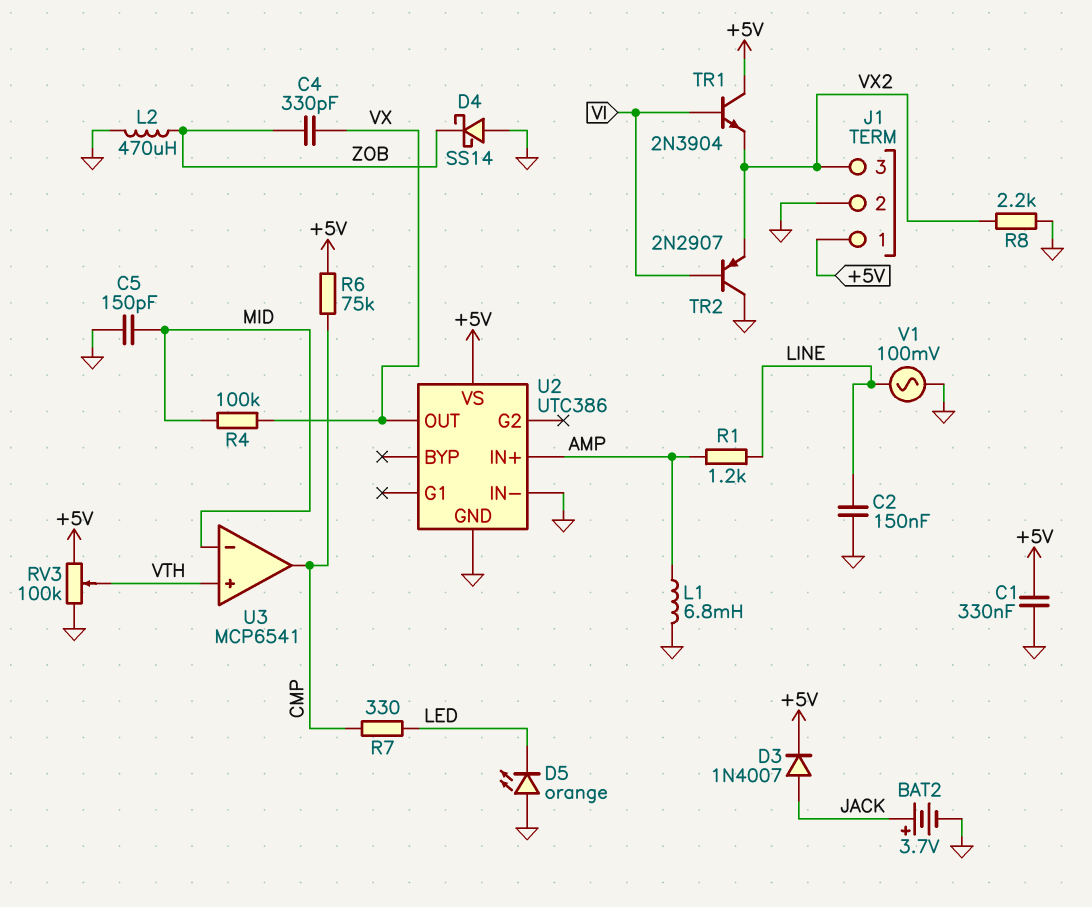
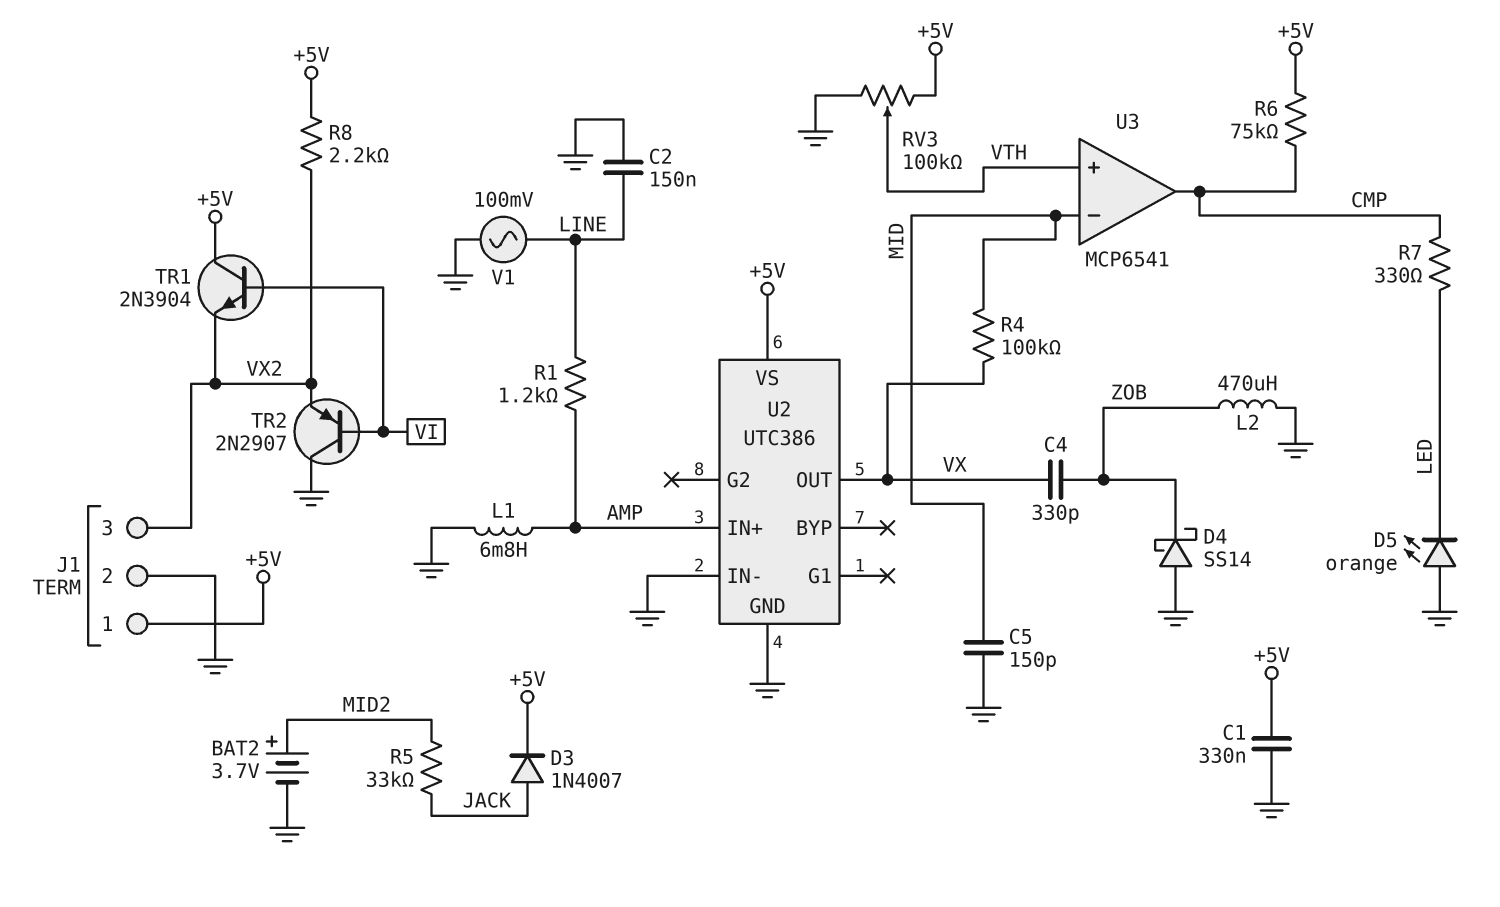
BAT2: 3.7V (plus JACK, minus GND) -> 3.7V (plus MID2, minus GND)
R5: none -> 33k (JACK, MID2)
R8: 2.2k (GND, VX2) -> 2.2k (+5V, VX2)

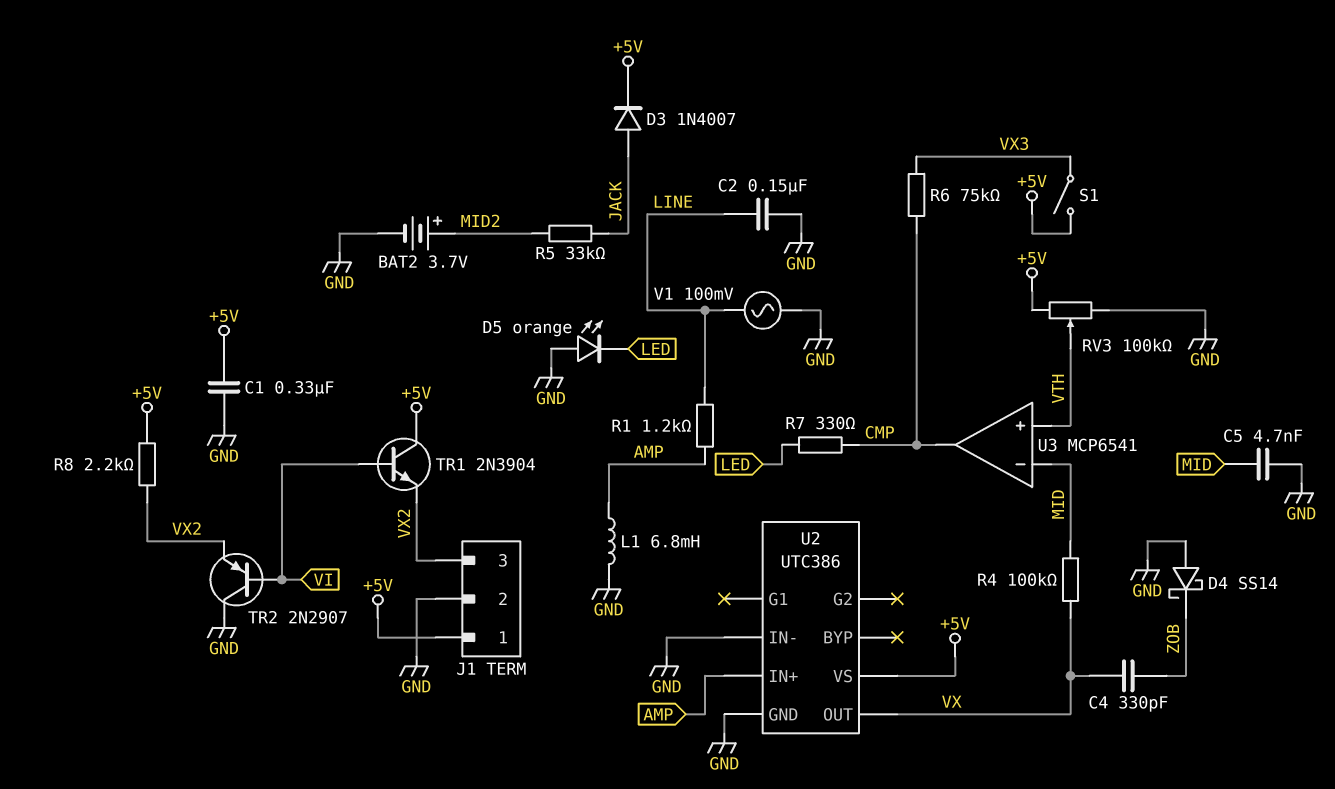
C5: 150pF (GND, MID) -> 4.7nF (GND, MID)
L2: 470uH (GND, ZOB) -> none
R6: 75k (+5V, CMP) -> 75k (CMP, VX3)
S1: none -> switch (+5V, VX3)

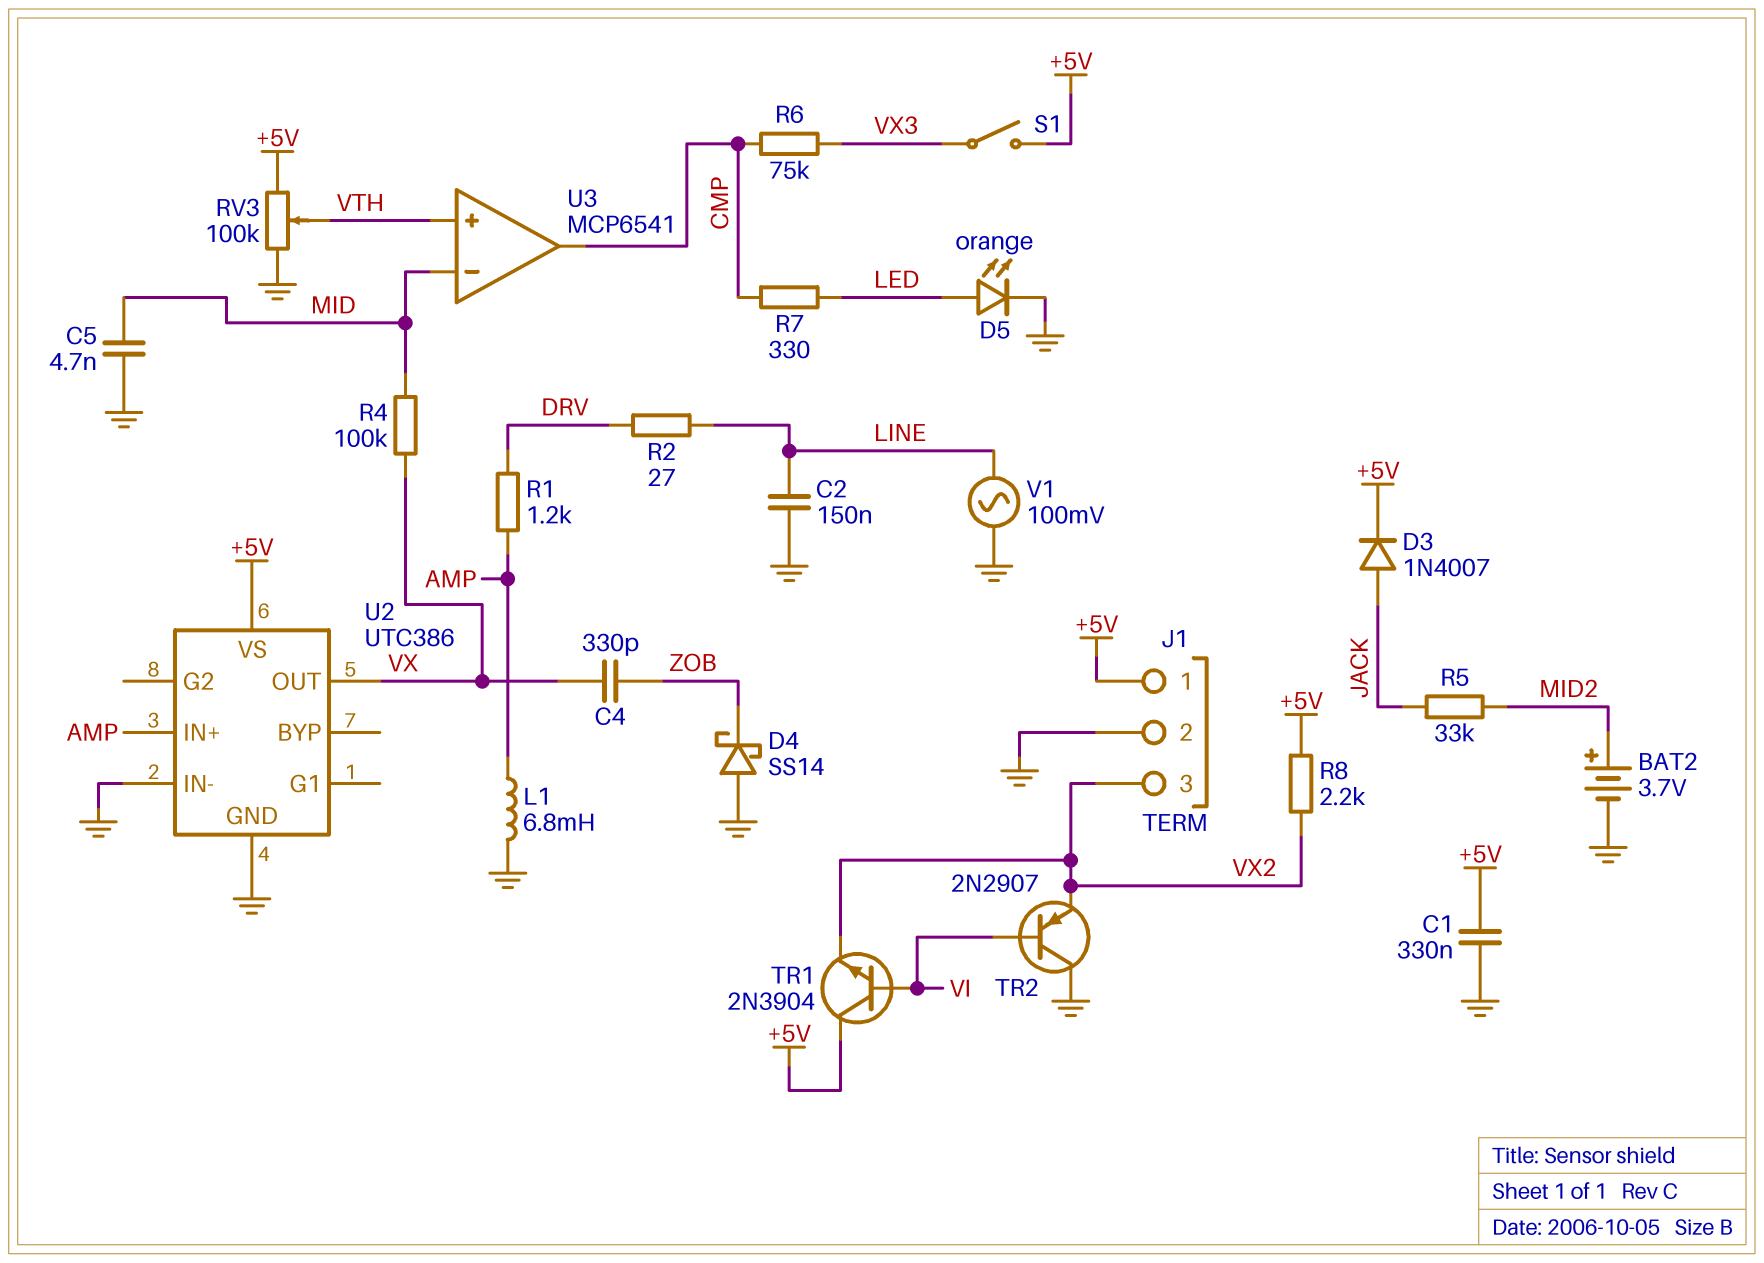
D5: LED orange (A GND, K LED) -> LED orange (A LED, K GND)
R1: 1.2k (AMP, LINE) -> 1.2k (AMP, DRV)
R2: none -> 27 (DRV, LINE)

